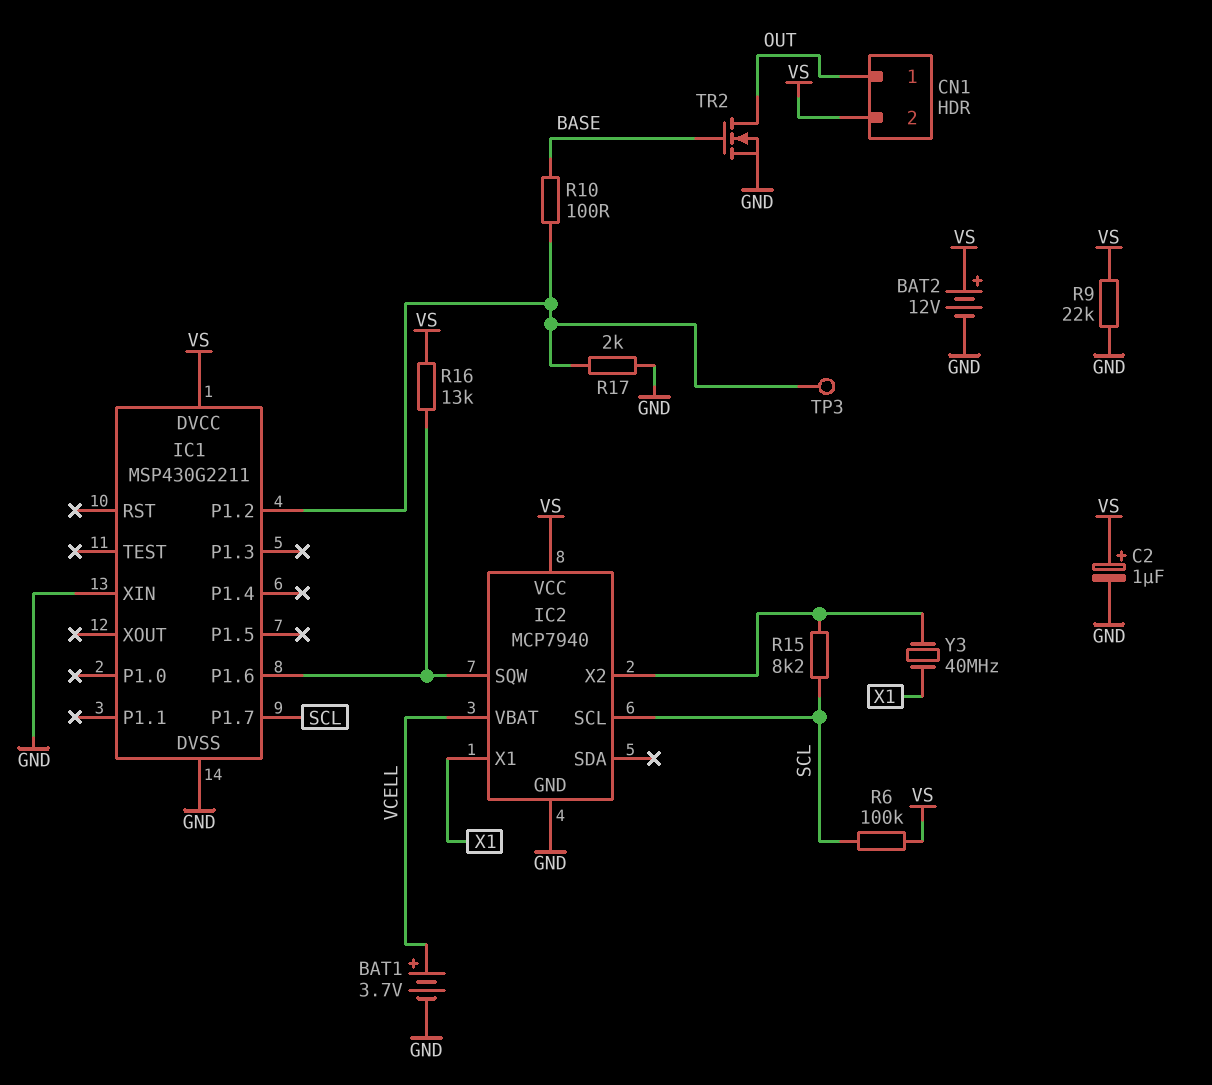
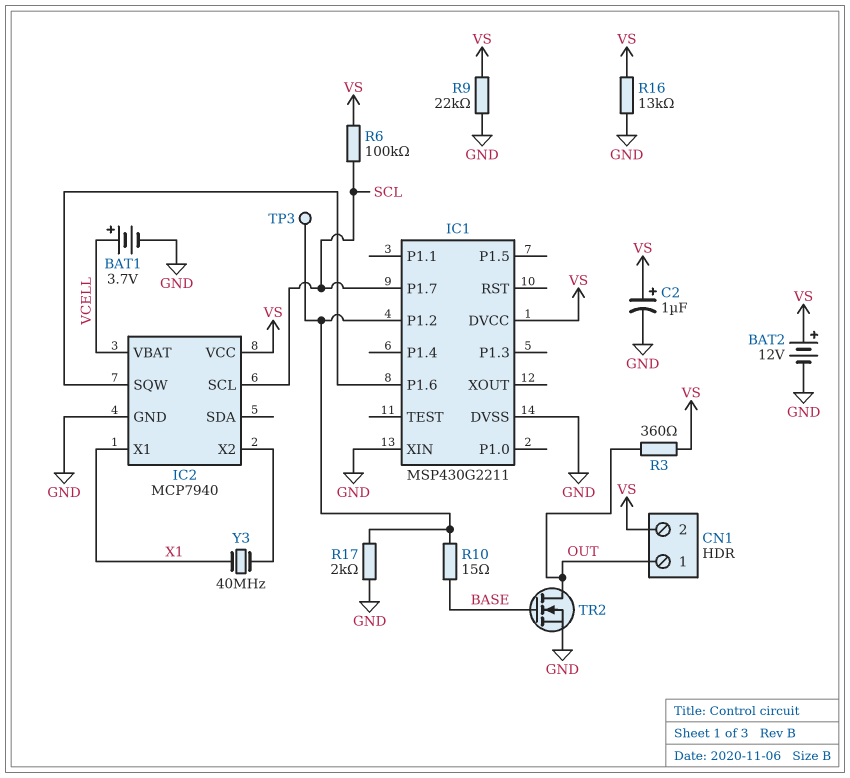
R3: none -> 360 (OUT, VS)
R10: 100 (BASE, IC1/P1.2) -> 15 (BASE, IC1/P1.2)
R15: 8.2k (IC2/X2, SCL) -> none
R16: 13k (IC1/P1.6, VS) -> 13k (GND, VS)

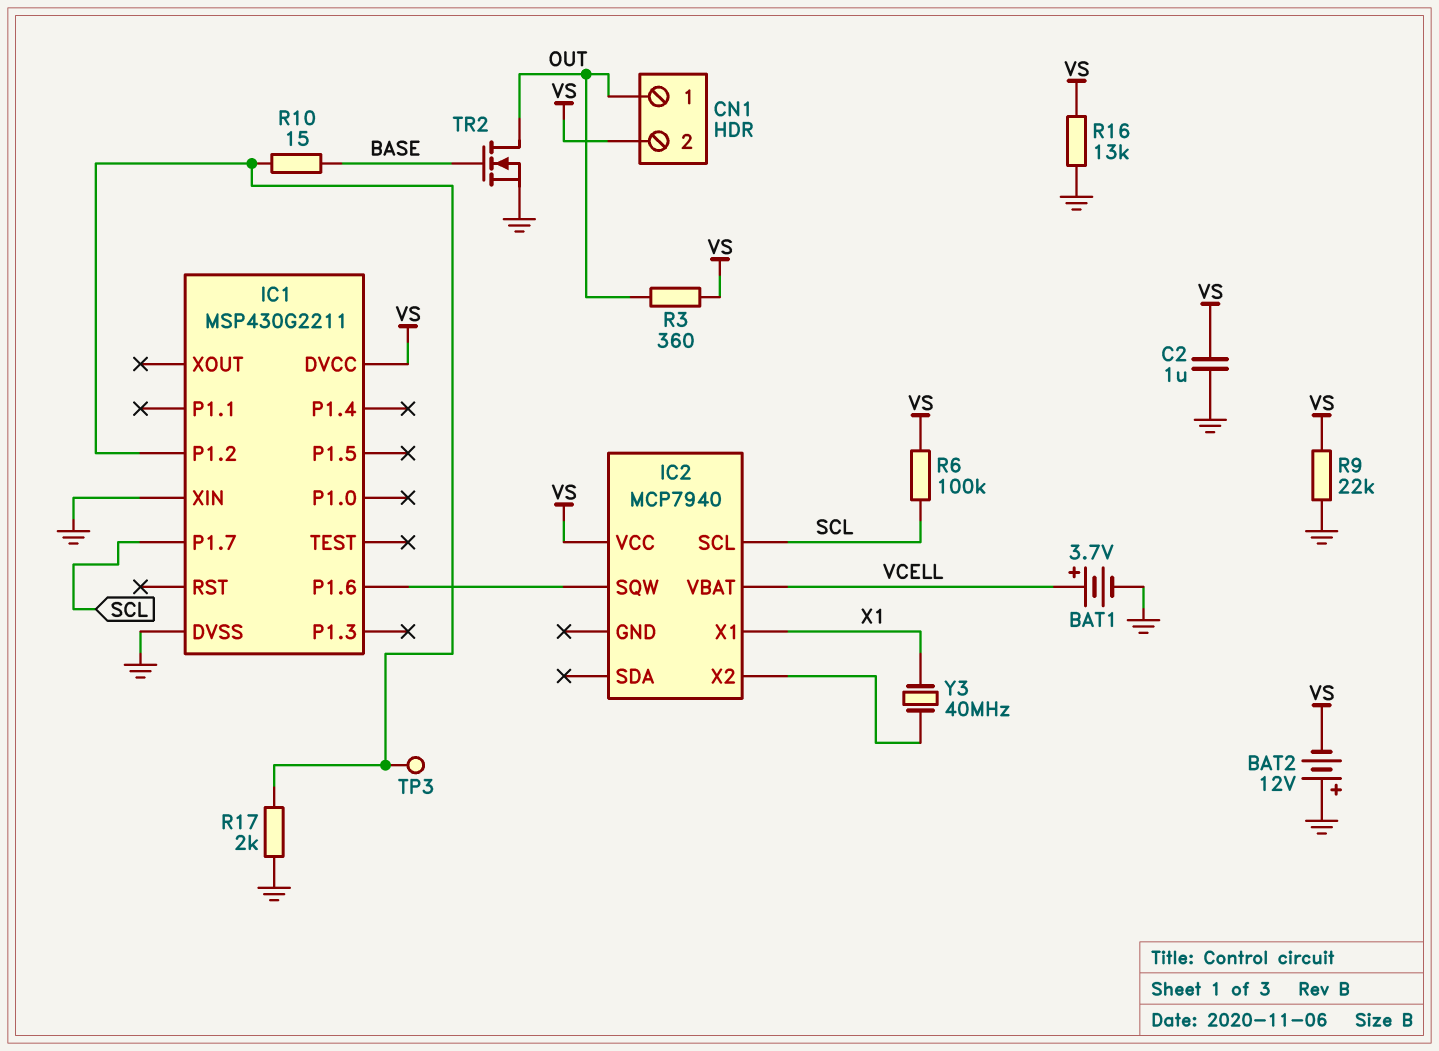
BAT2: 12V (plus VS, minus GND) -> 12V (plus GND, minus VS)
C2: 1uF (plus VS, minus GND) -> 1uF (GND, VS)
IC2 pin GND: GND -> none

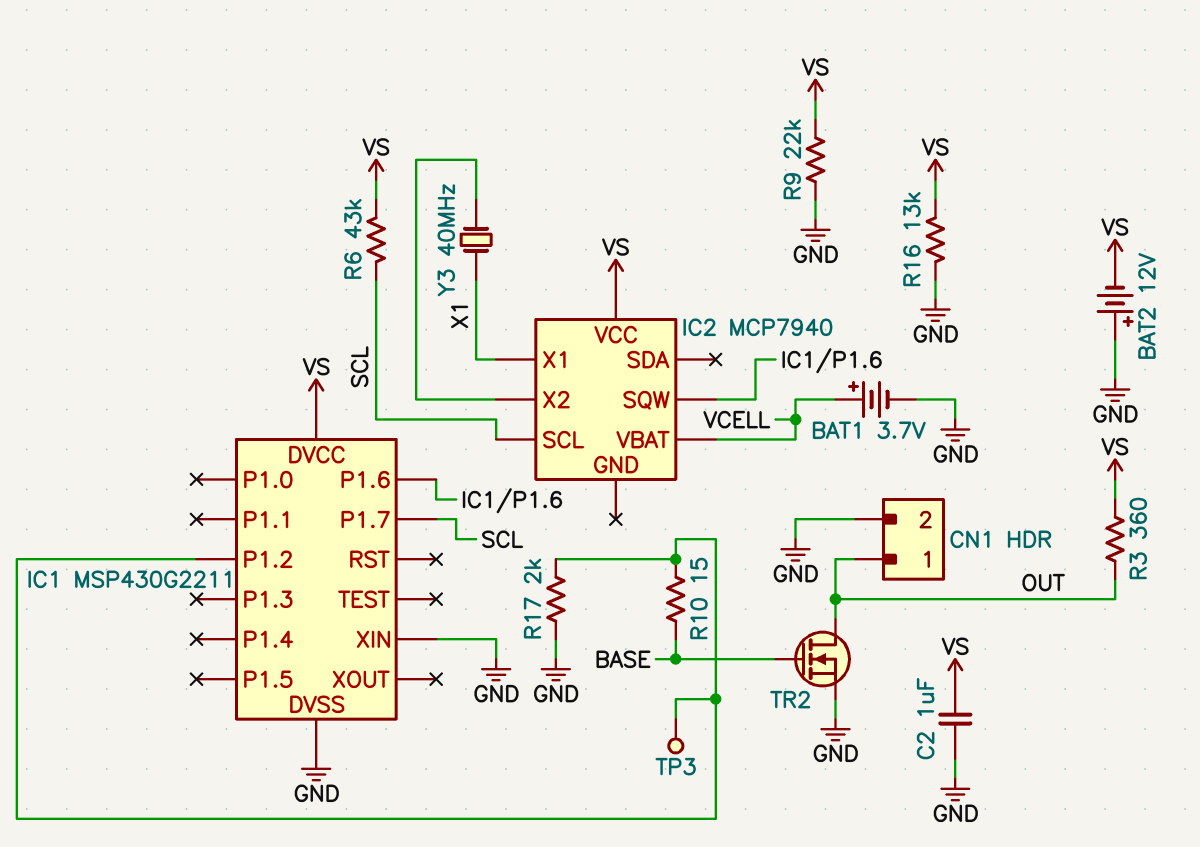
CN1 pin 2: VS -> GND
R6: 100k (SCL, VS) -> 43k (SCL, VS)

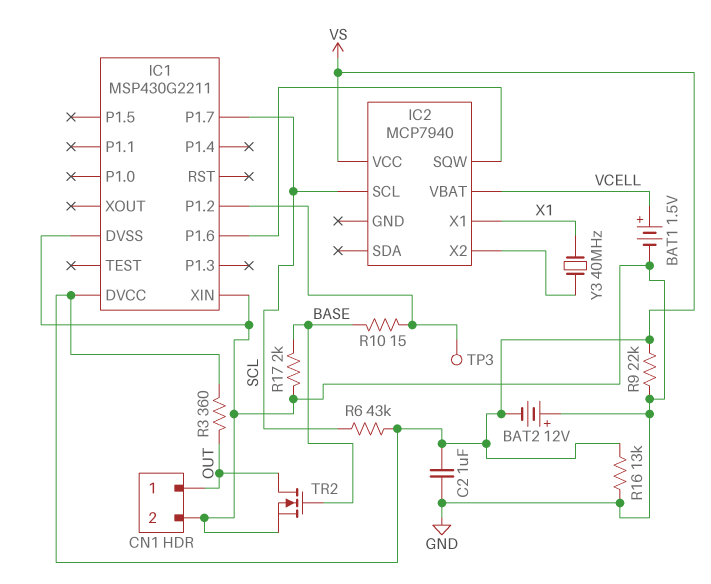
BAT1: 3.7V (plus VCELL, minus GND) -> 1.5V (plus VCELL, minus GND)
R17: 2k (GND, IC1/P1.2) -> 2k (BASE, GND)

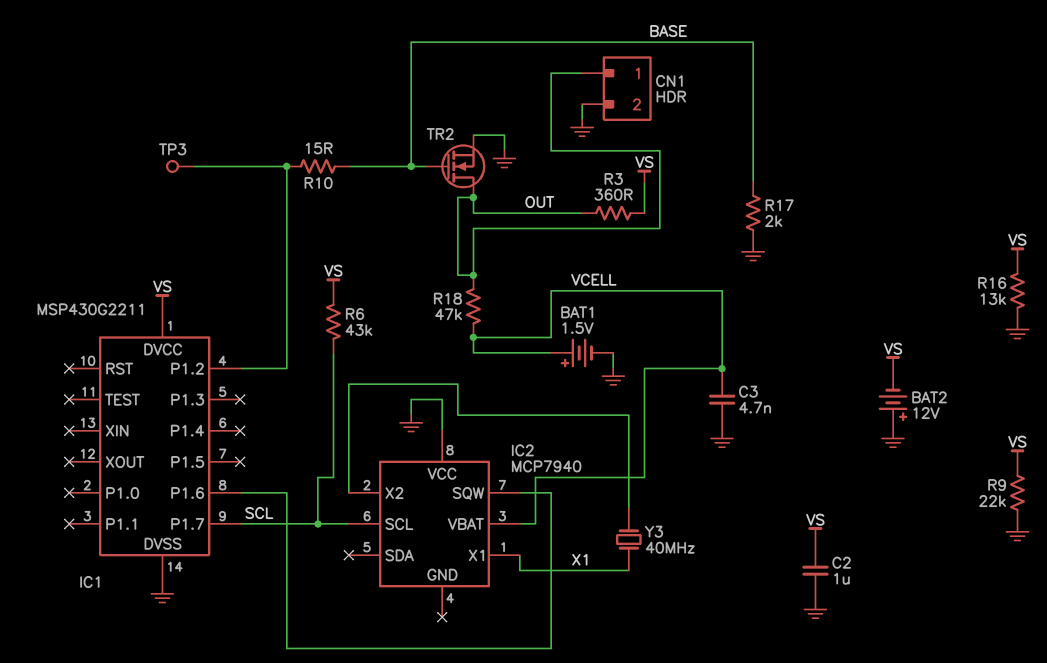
C3: none -> 4.7nF (GND, VCELL)
IC1 pin XIN: GND -> none
IC2 pin VCC: VS -> GND
R18: none -> 47k (OUT, VCELL)

